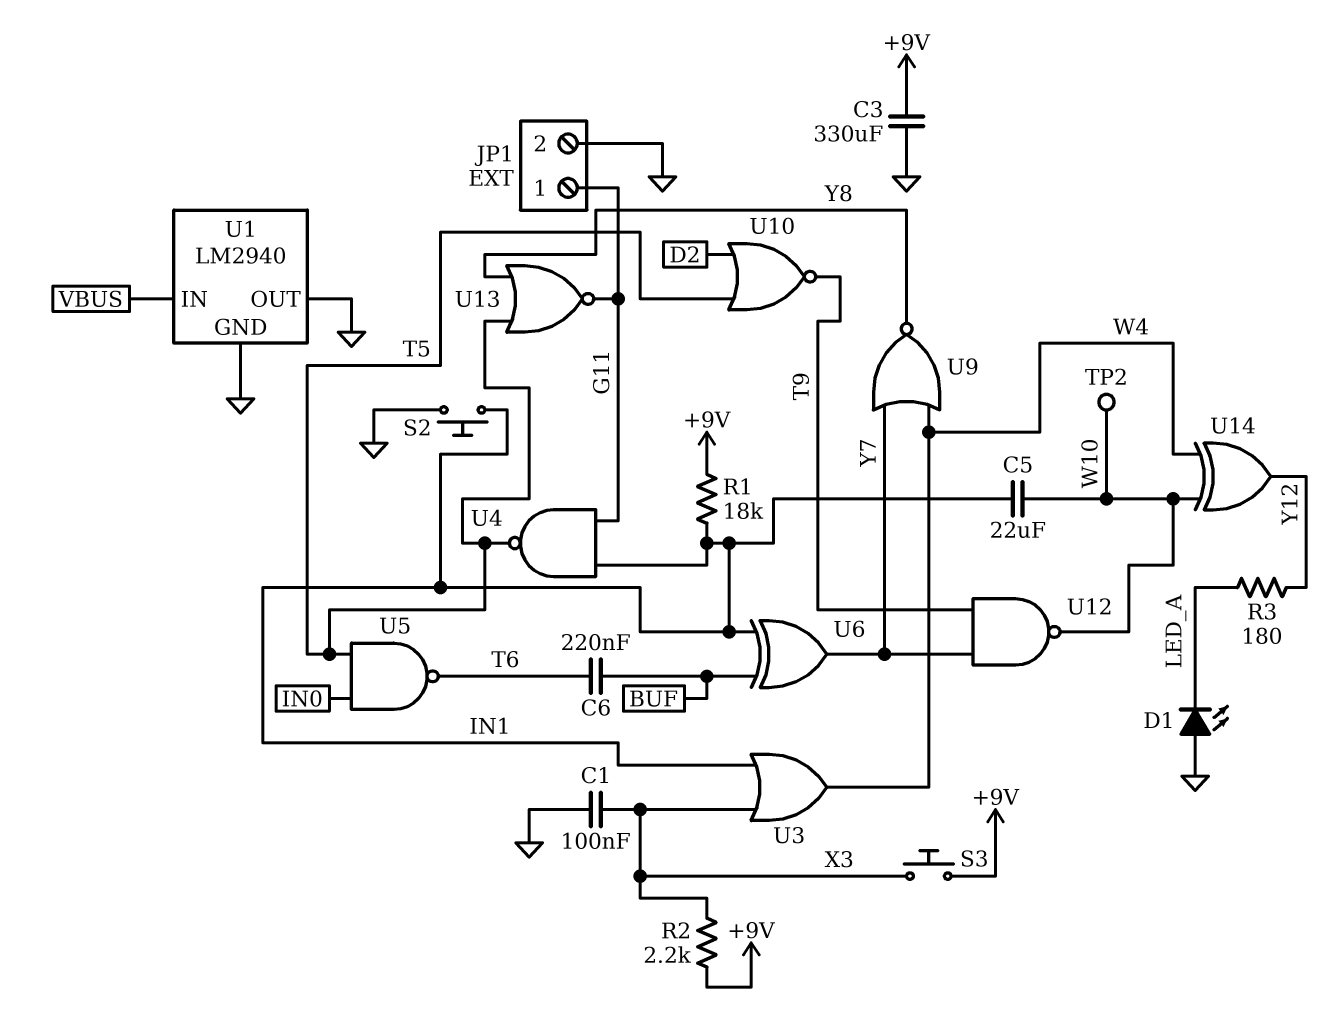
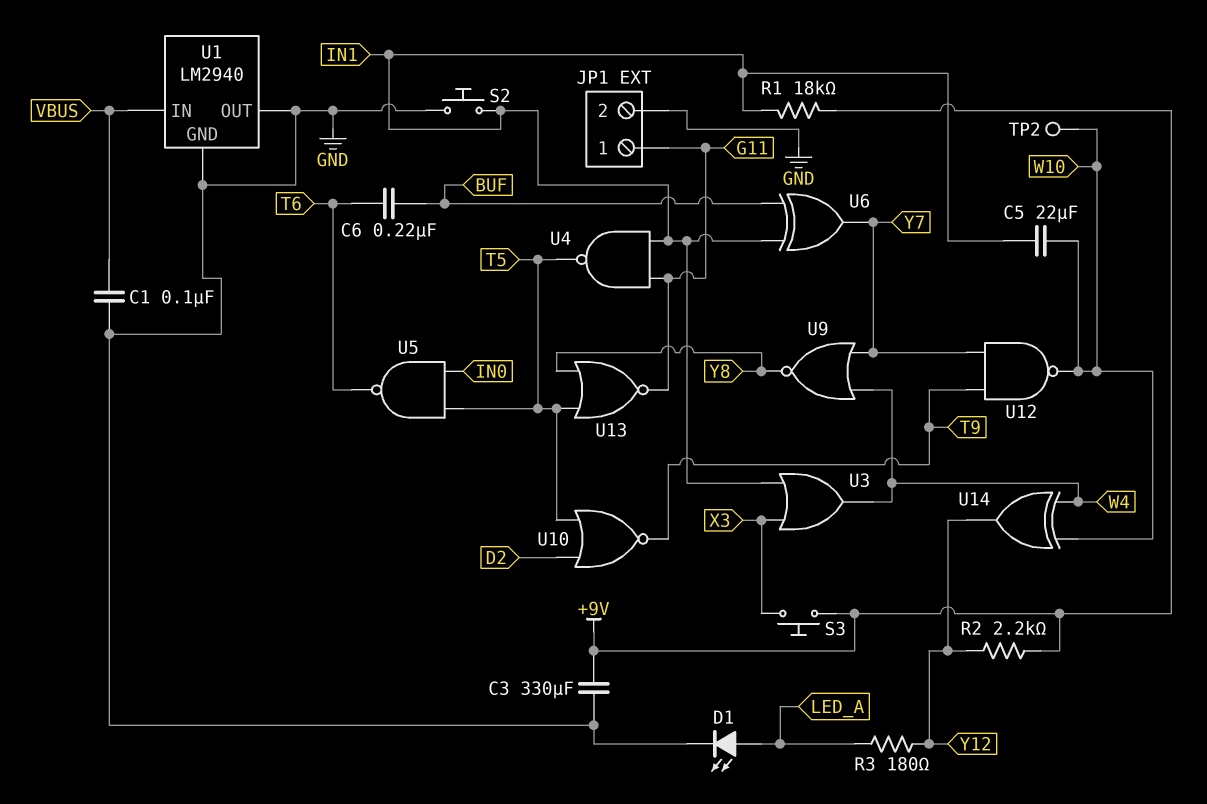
C1: 100nF (GND, X3) -> 100nF (GND, VBUS)
D1: LED (A GND, K LED_A) -> LED (A LED_A, K GND)
R2: 2.2k (+9V, X3) -> 2.2k (+9V, Y12)

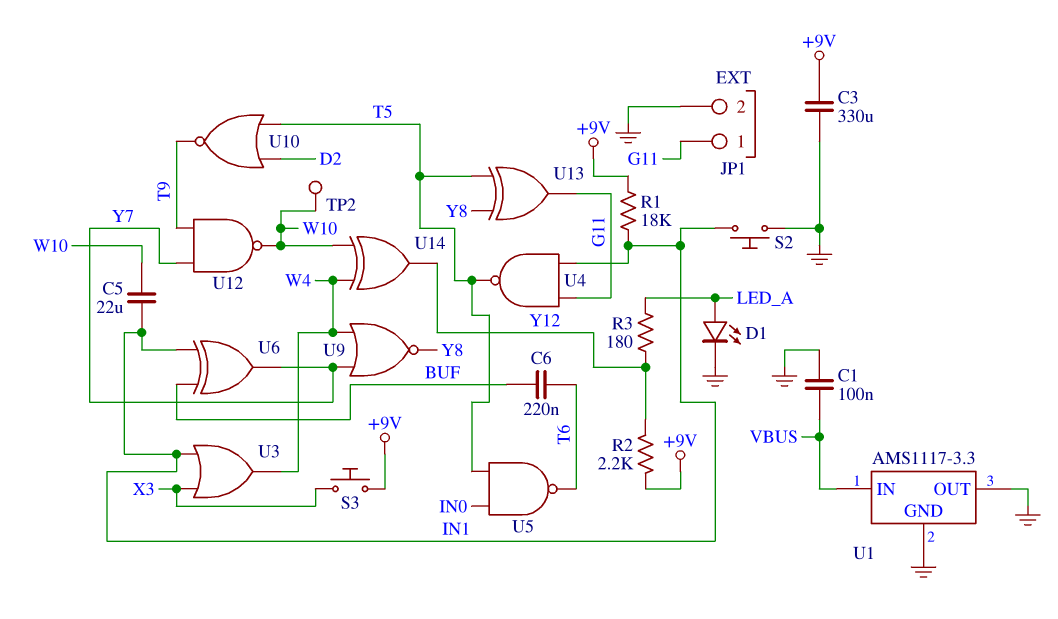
U1: LM2940 -> AMS1117-3.3
U13: NOR (in T5, in Y8, out G11) -> XOR (in T5, in Y8, out G11)

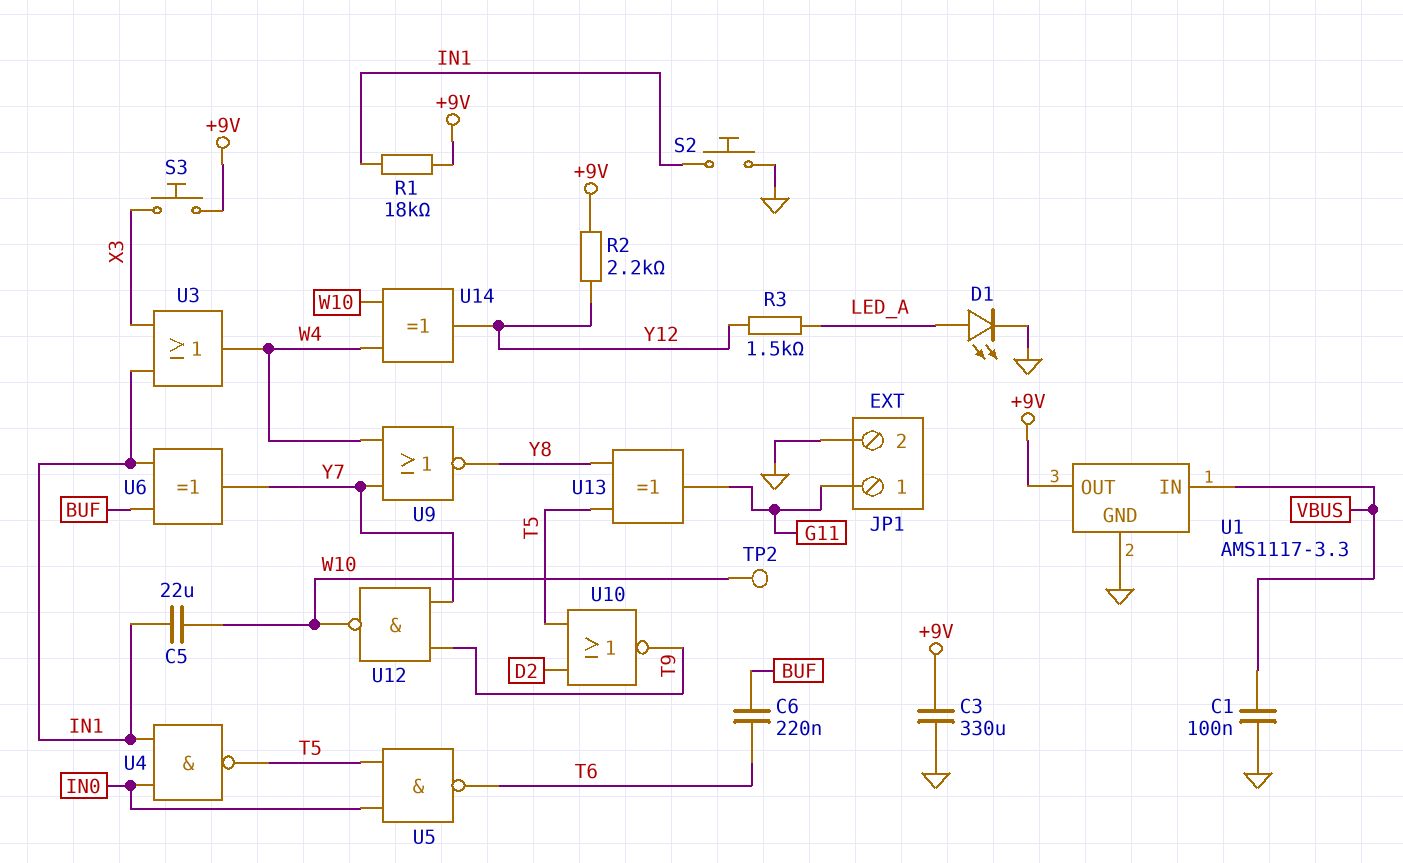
R3: 180 (LED_A, Y12) -> 1.5k (LED_A, Y12)
U1 pin OUT: GND -> +9V
U4: NAND (in G11, in IN1, out T5) -> NAND (in IN0, in IN1, out T5)

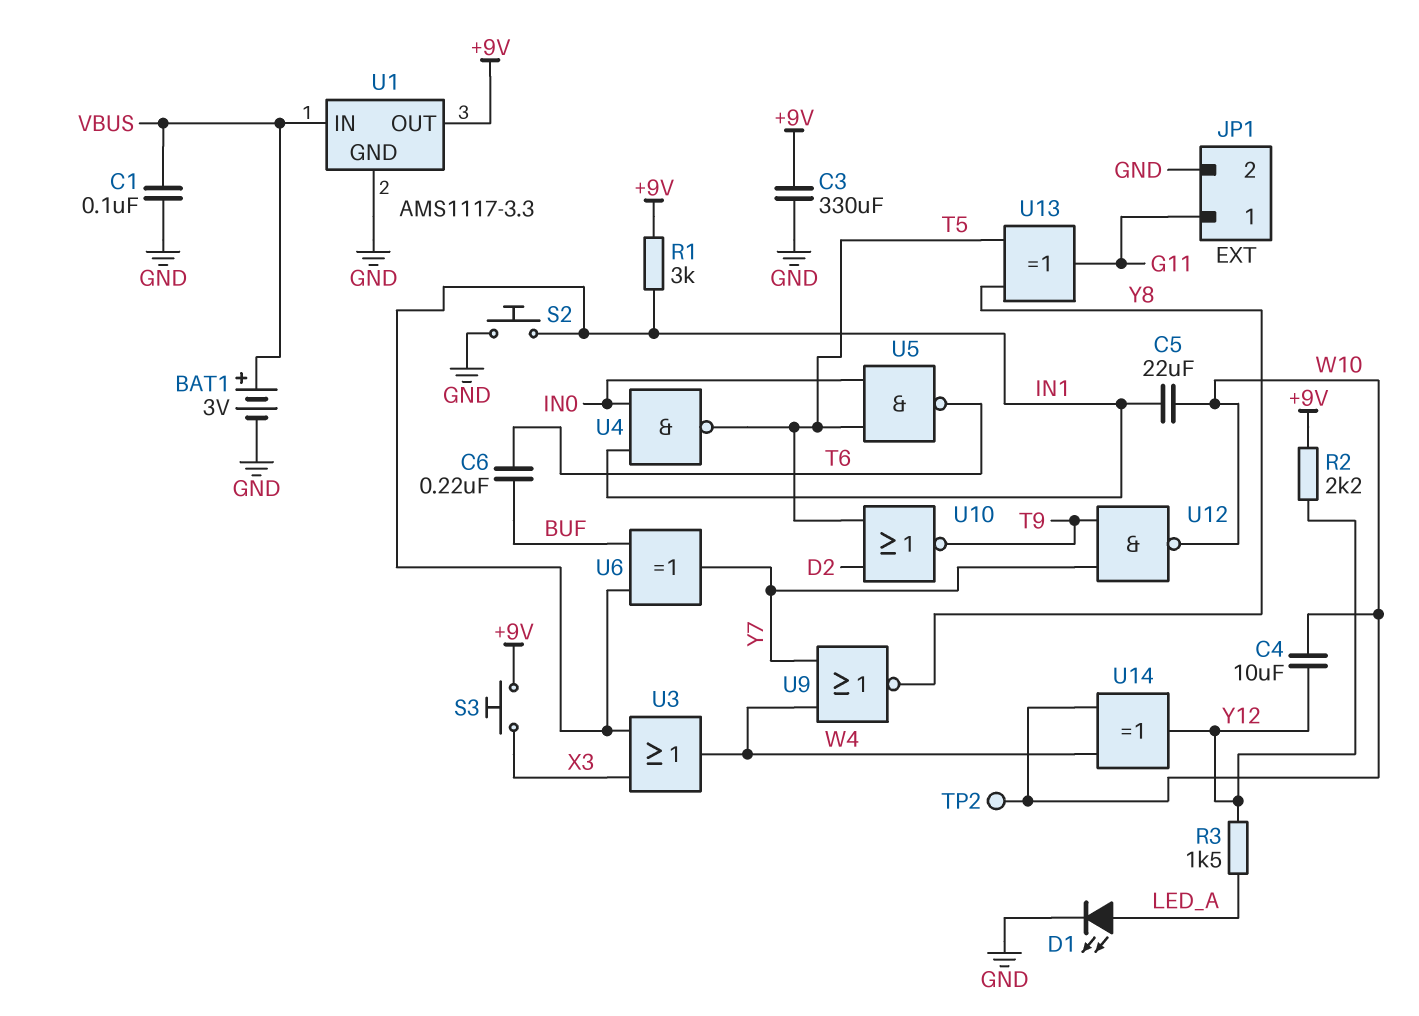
BAT1: none -> 3V (plus VBUS, minus GND)
C4: none -> 10uF (W10, Y12)
R1: 18k (+9V, IN1) -> 3k (+9V, IN1)

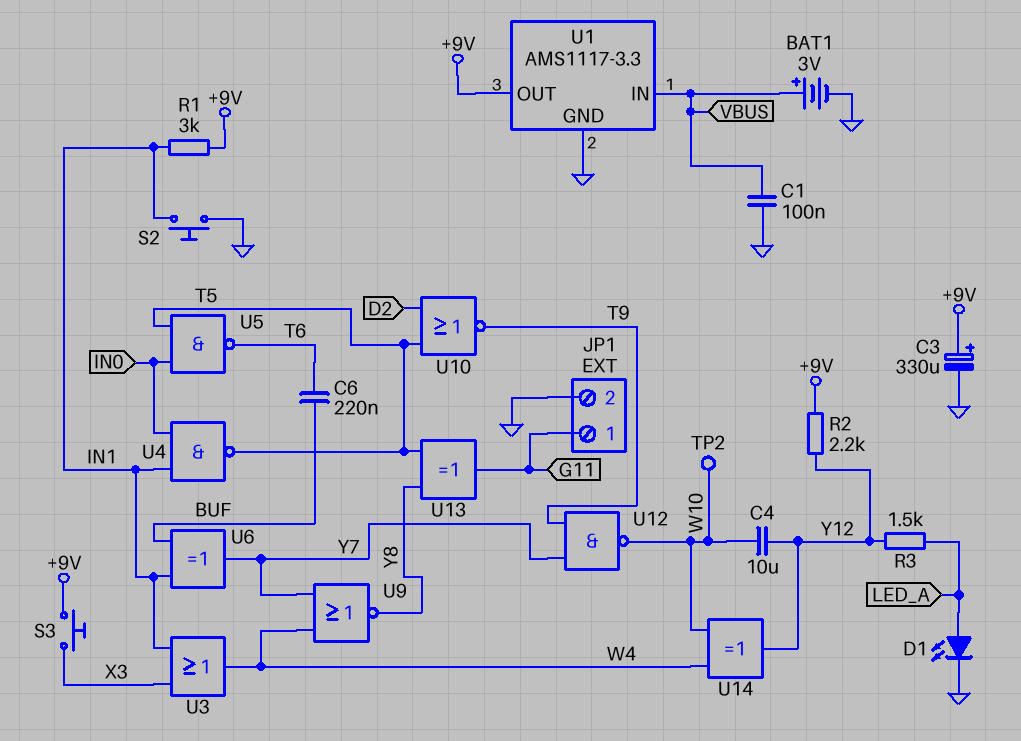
C3: 330uF (+9V, GND) -> 330uF (plus +9V, minus GND)
C5: 22uF (IN1, W10) -> none

